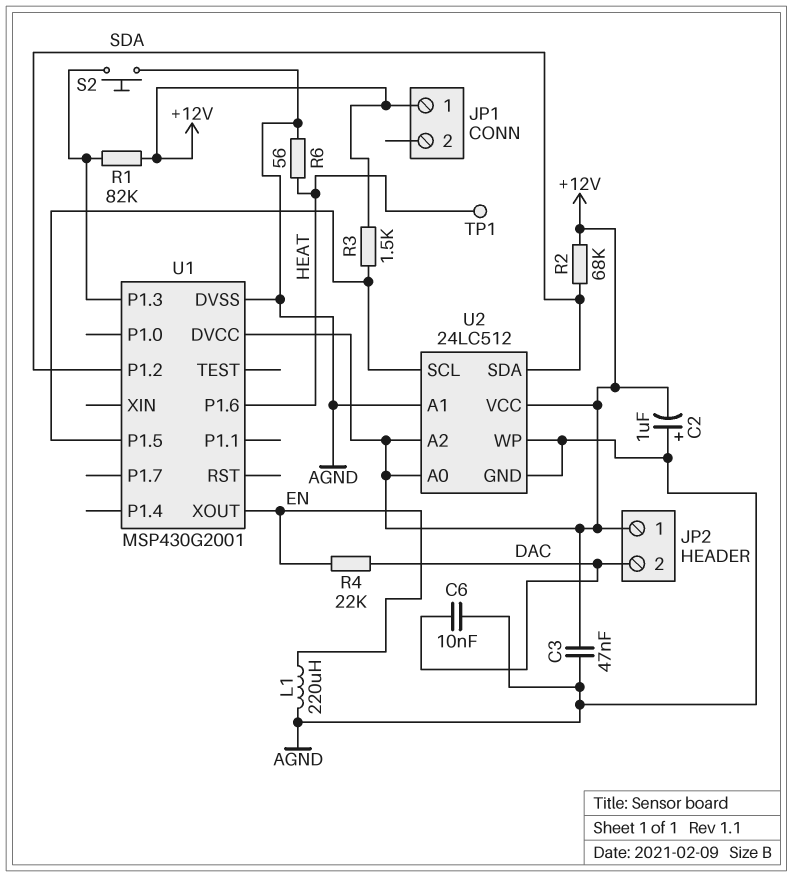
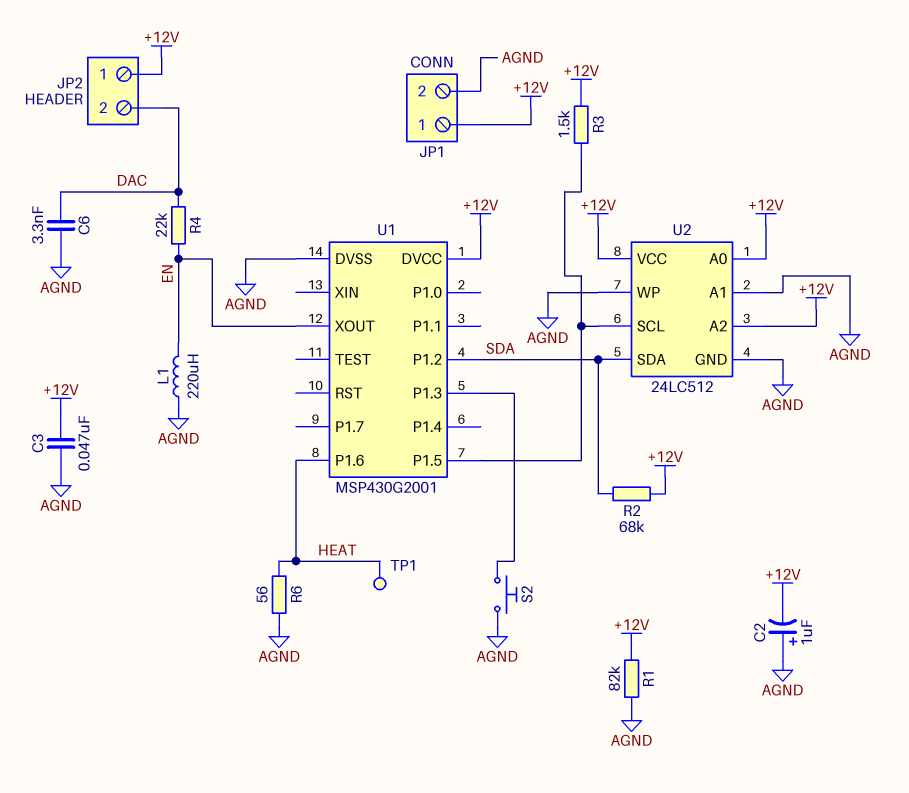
C6: 10nF (AGND, DAC) -> 3.3nF (AGND, DAC)
JP1 pin 2: none -> AGND
R1: 82k (+12V, U1/P1.3) -> 82k (+12V, AGND)

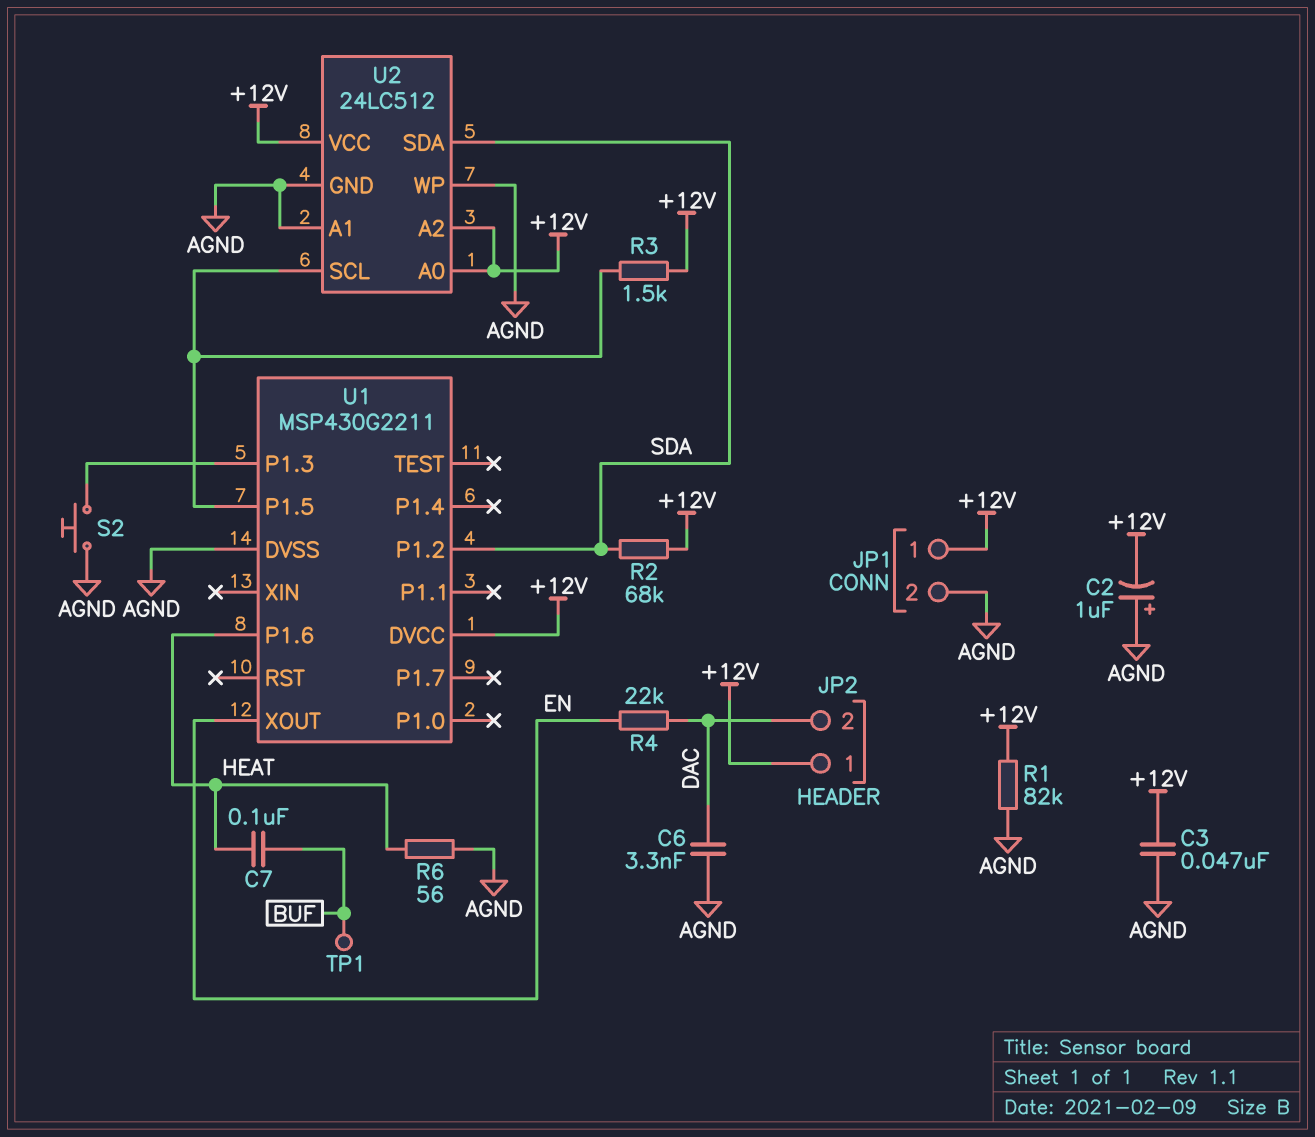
C7: none -> 100nF (BUF, HEAT)
L1: 220uH (AGND, EN) -> none
TP1: test point (HEAT) -> test point (BUF)
U1: MSP430G2001 -> MSP430G2211

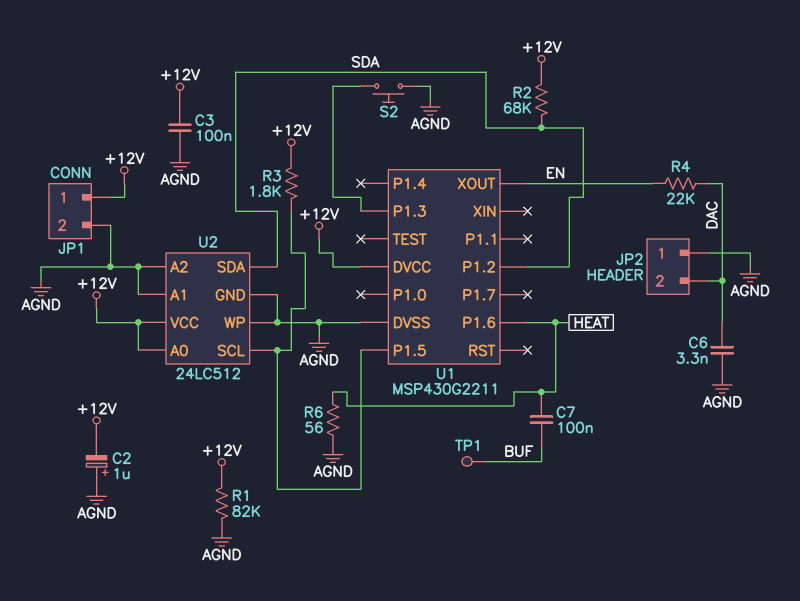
C3: 47nF (+12V, AGND) -> 100nF (+12V, AGND)
JP2 pin 1: +12V -> AGND
R3: 1.5k (+12V, U1/P1.5) -> 1.8k (+12V, U1/P1.5)
U2 pin A2: +12V -> AGND

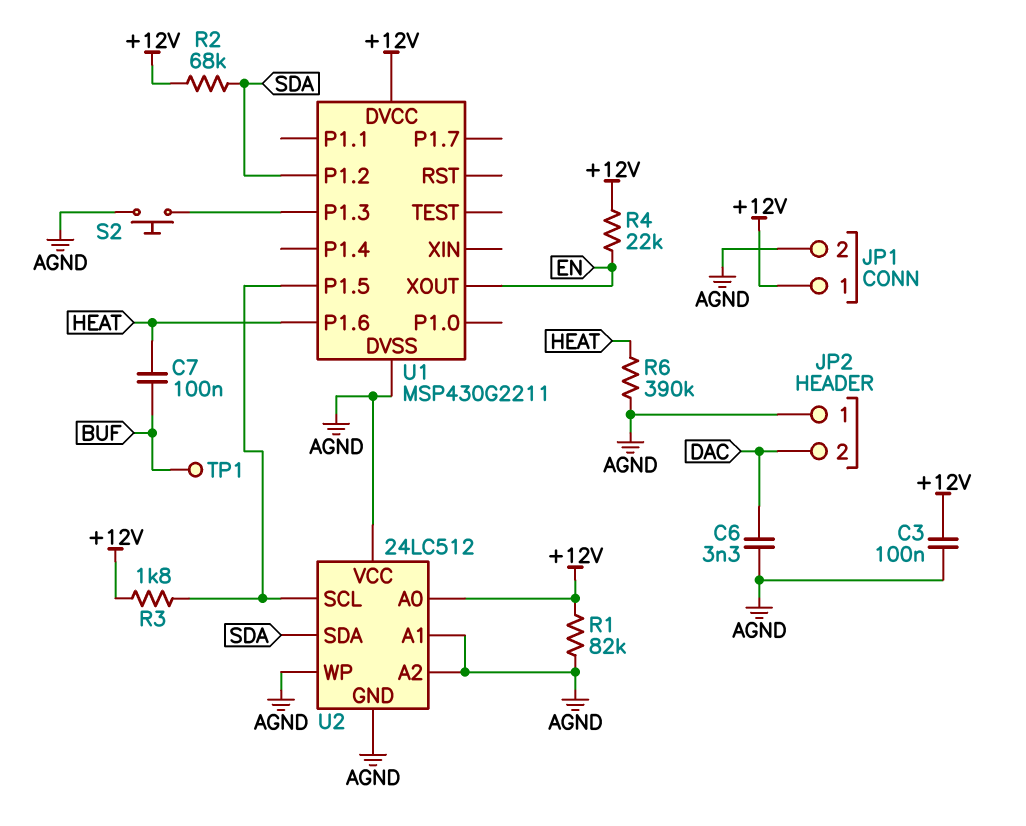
C2: 1uF (plus AGND, minus +12V) -> none
R4: 22k (DAC, EN) -> 22k (+12V, EN)
R6: 56 (AGND, HEAT) -> 390k (AGND, HEAT)
U2 pin VCC: +12V -> AGND

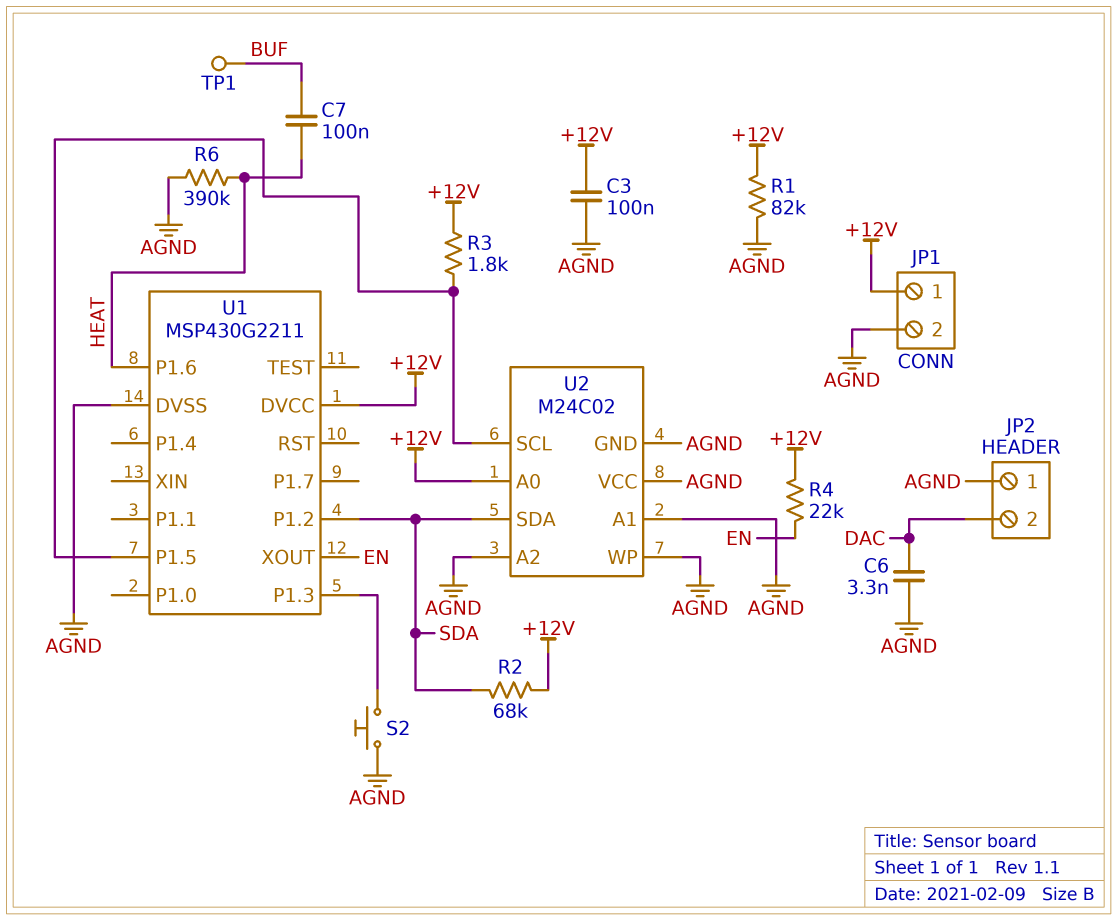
U2: 24LC512 -> M24C02

